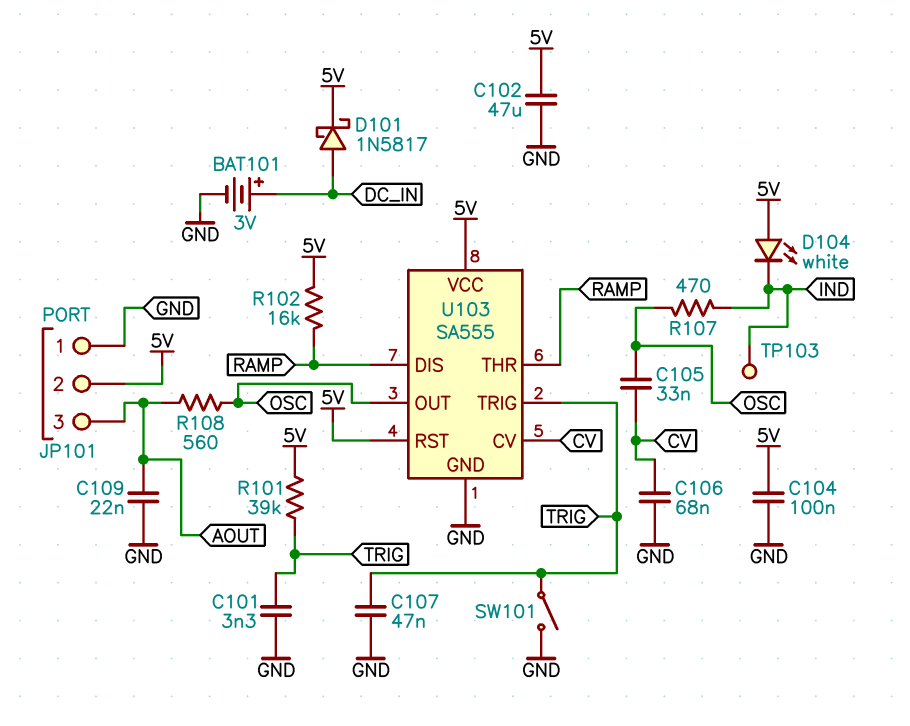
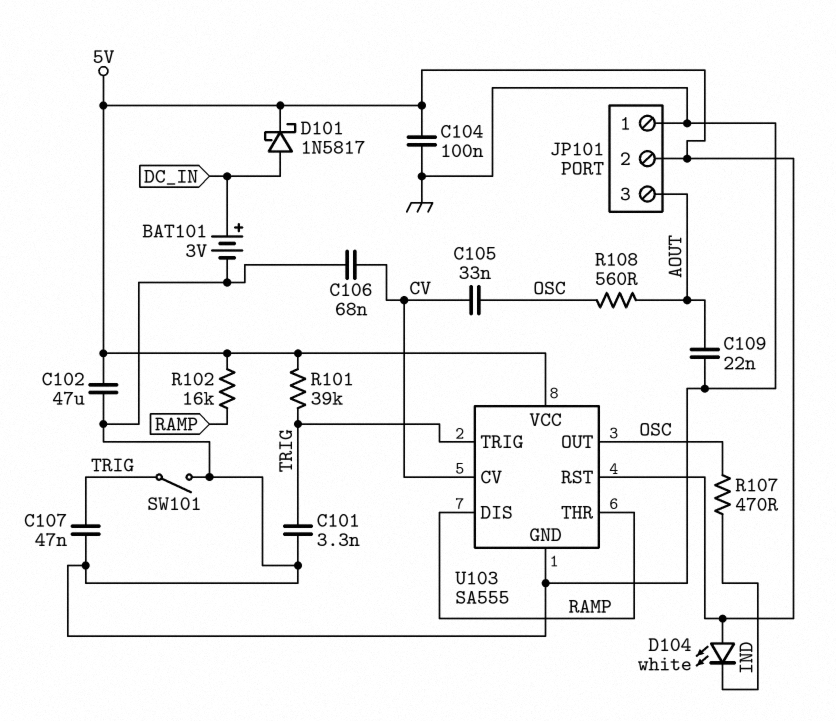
TP103: test point (IND) -> none

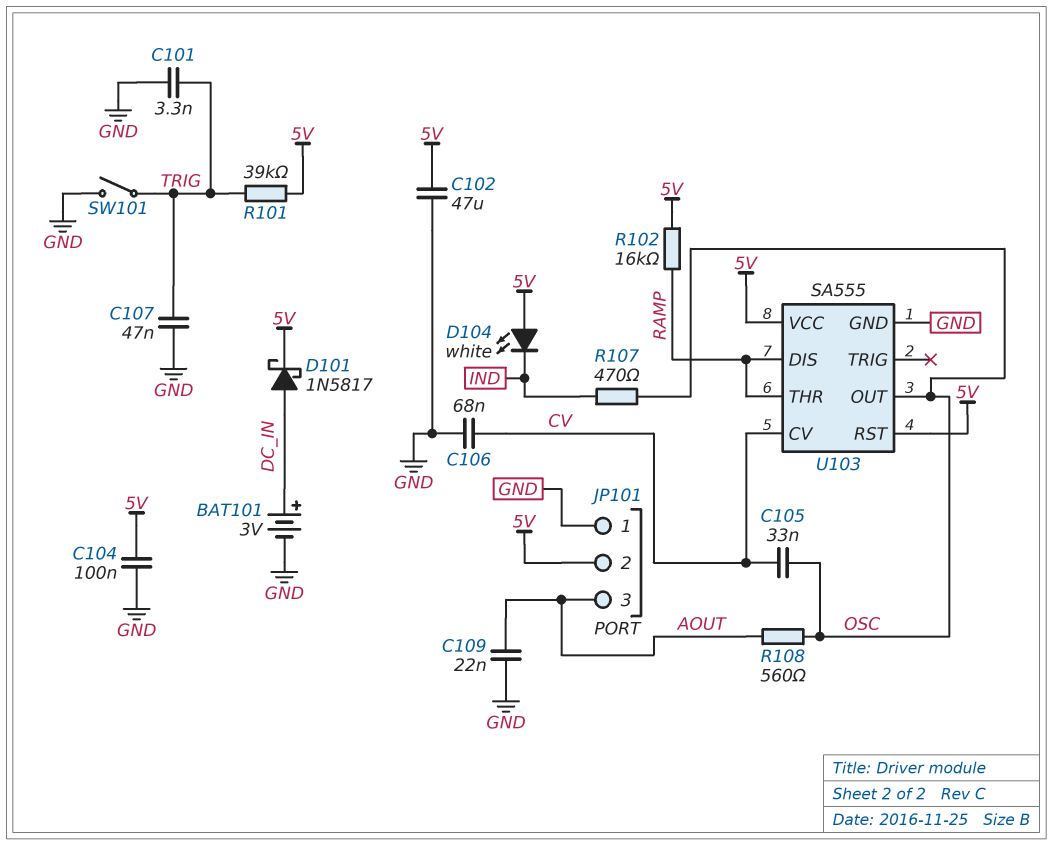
U103 pin TRIG: TRIG -> none

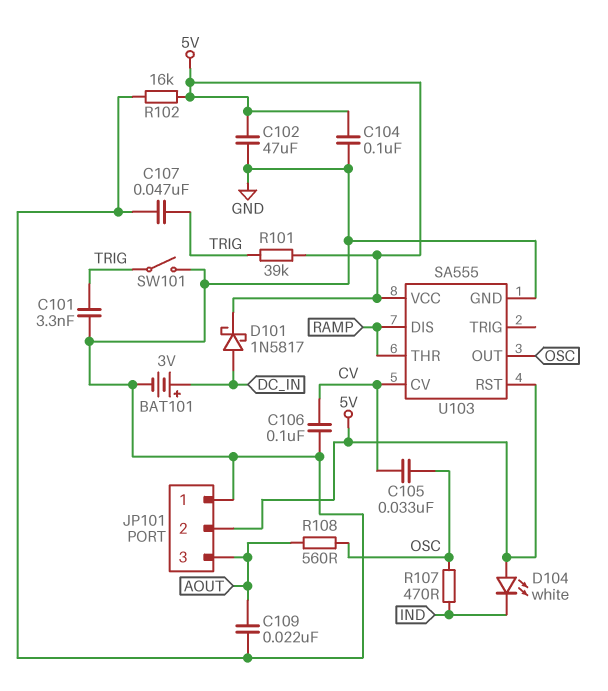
C106: 68nF (CV, GND) -> 100nF (CV, GND)
R102: 16k (5V, RAMP) -> 16k (5V, GND)

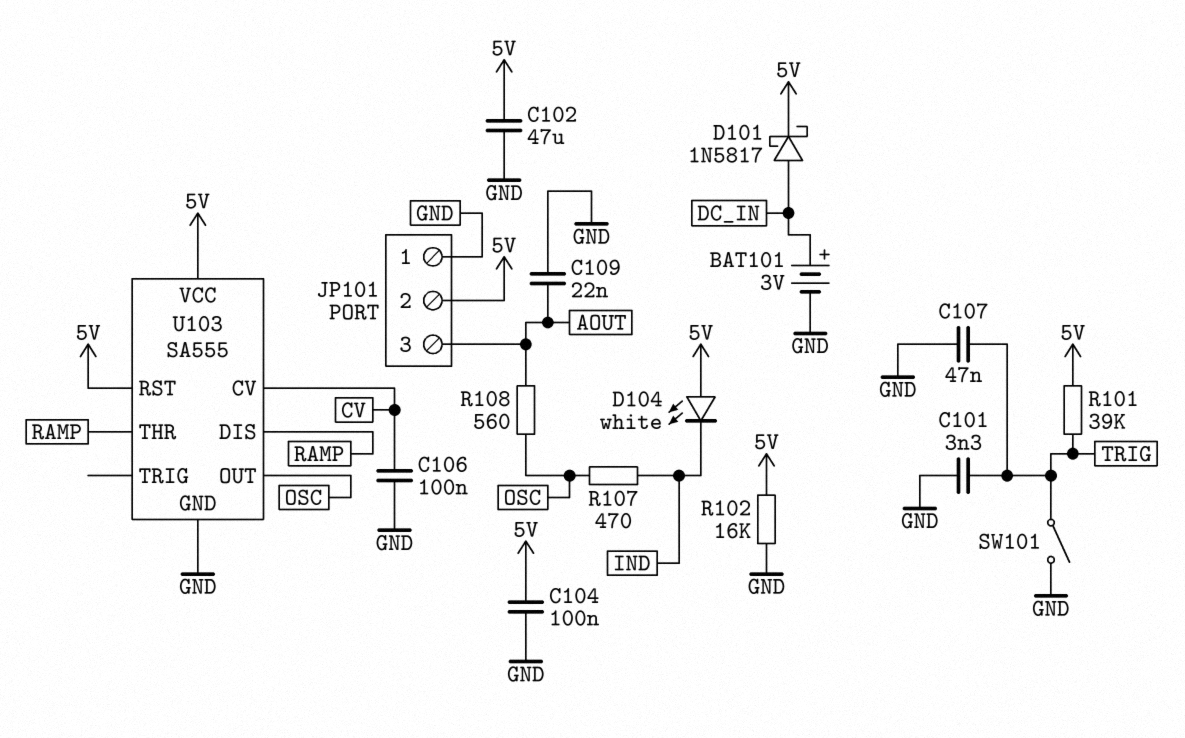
C105: 33nF (CV, OSC) -> none

